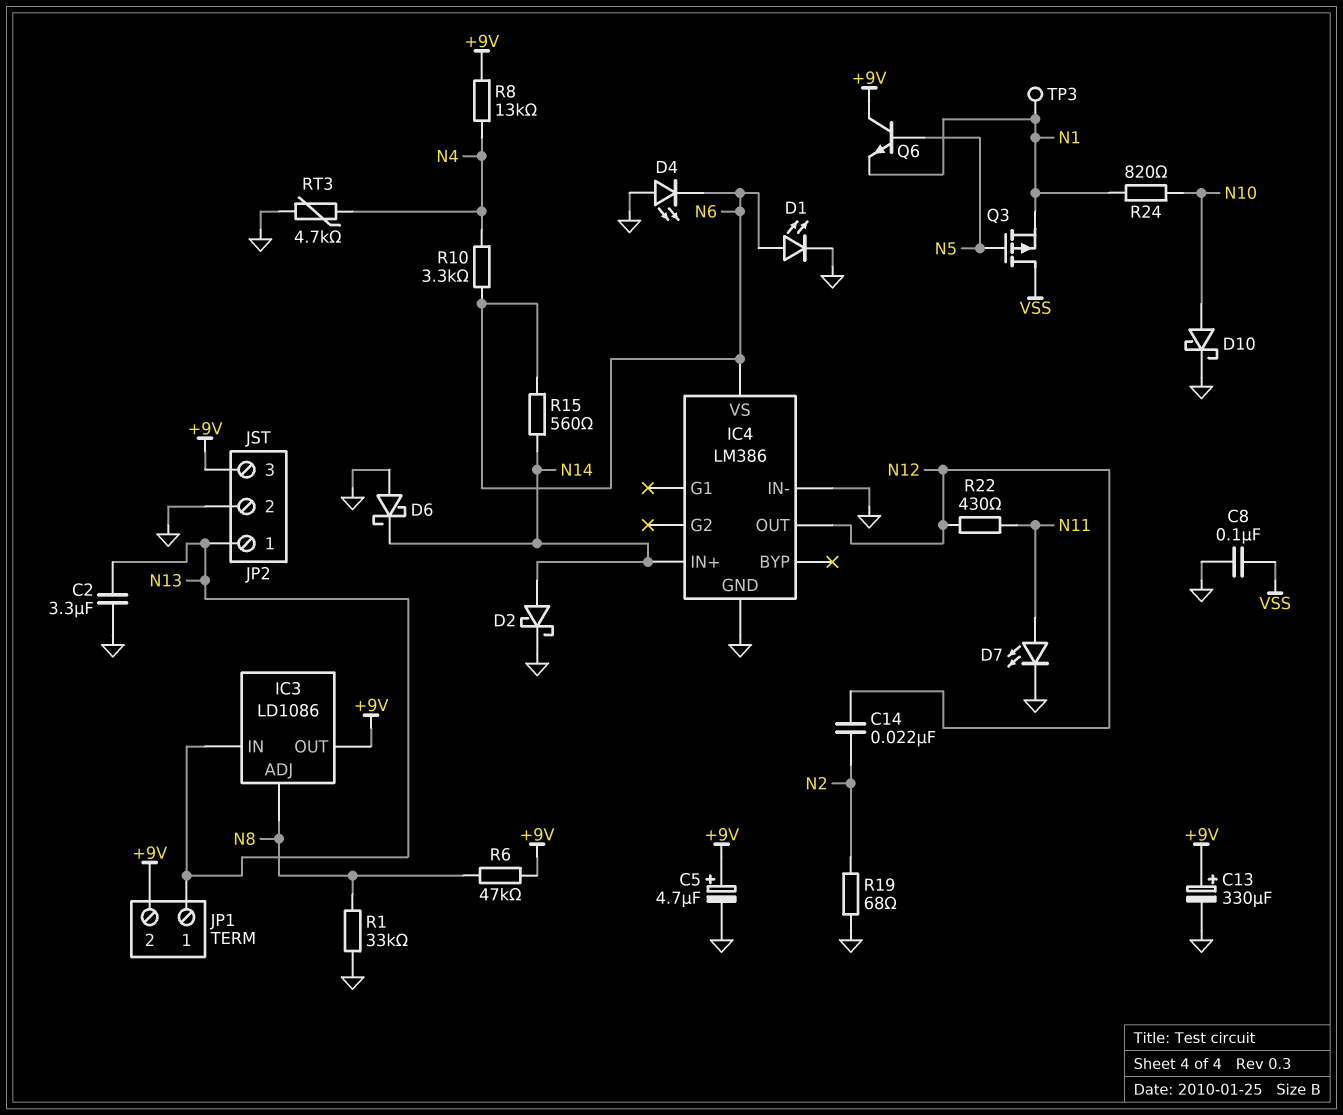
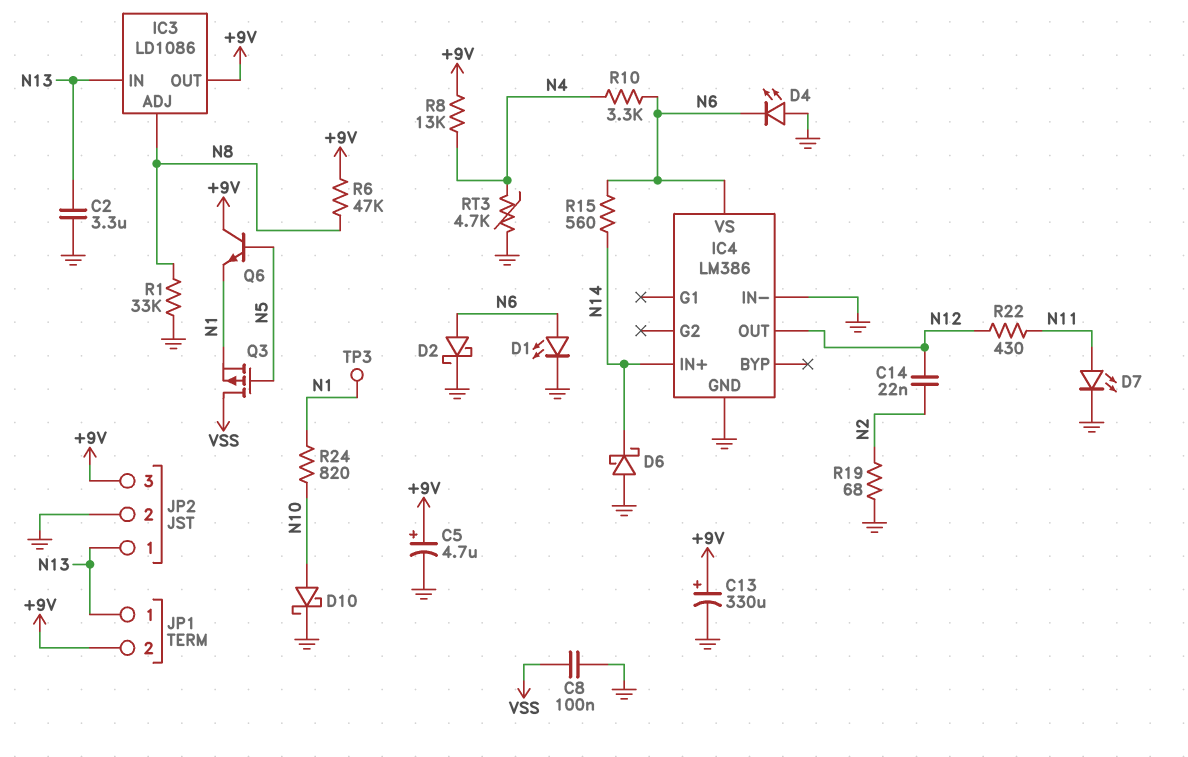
D2: schottky (A N14, K GND) -> schottky (A N6, K GND)

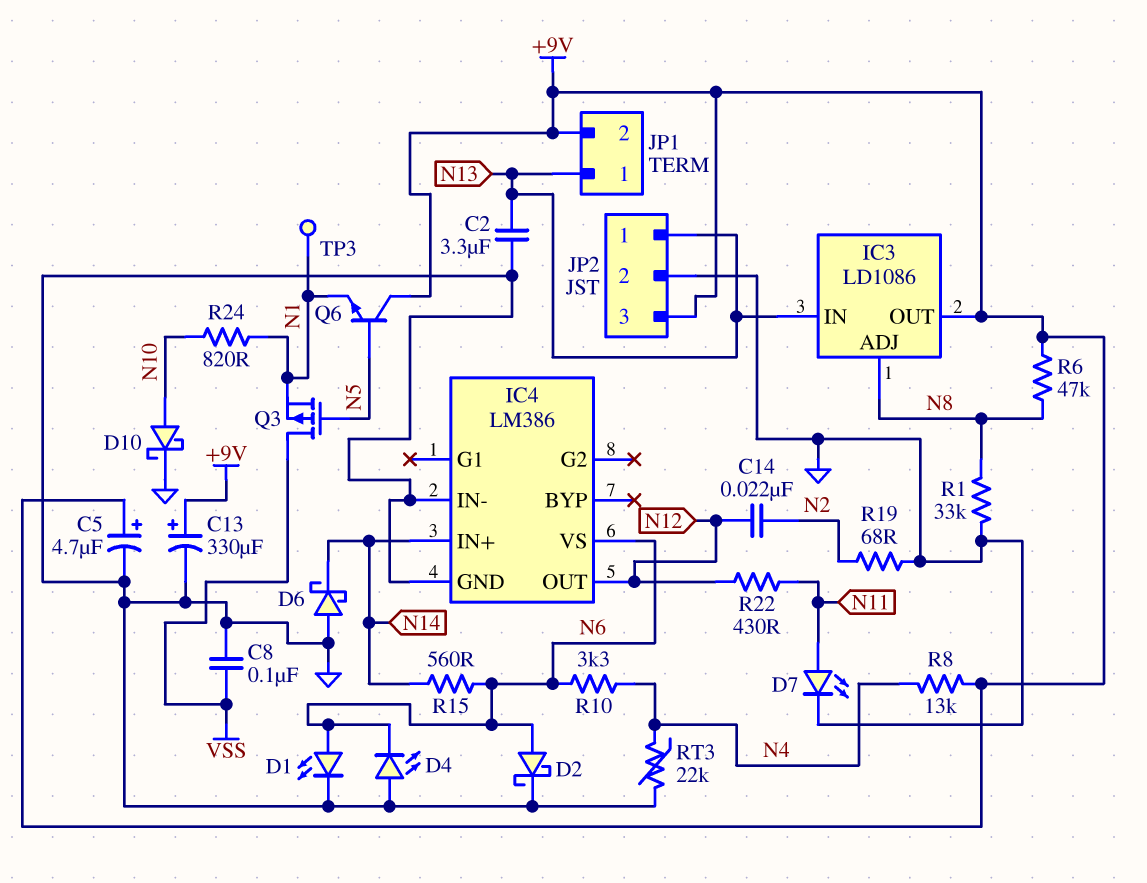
RT3: 4.7k (GND, N4) -> 22k (GND, N4)

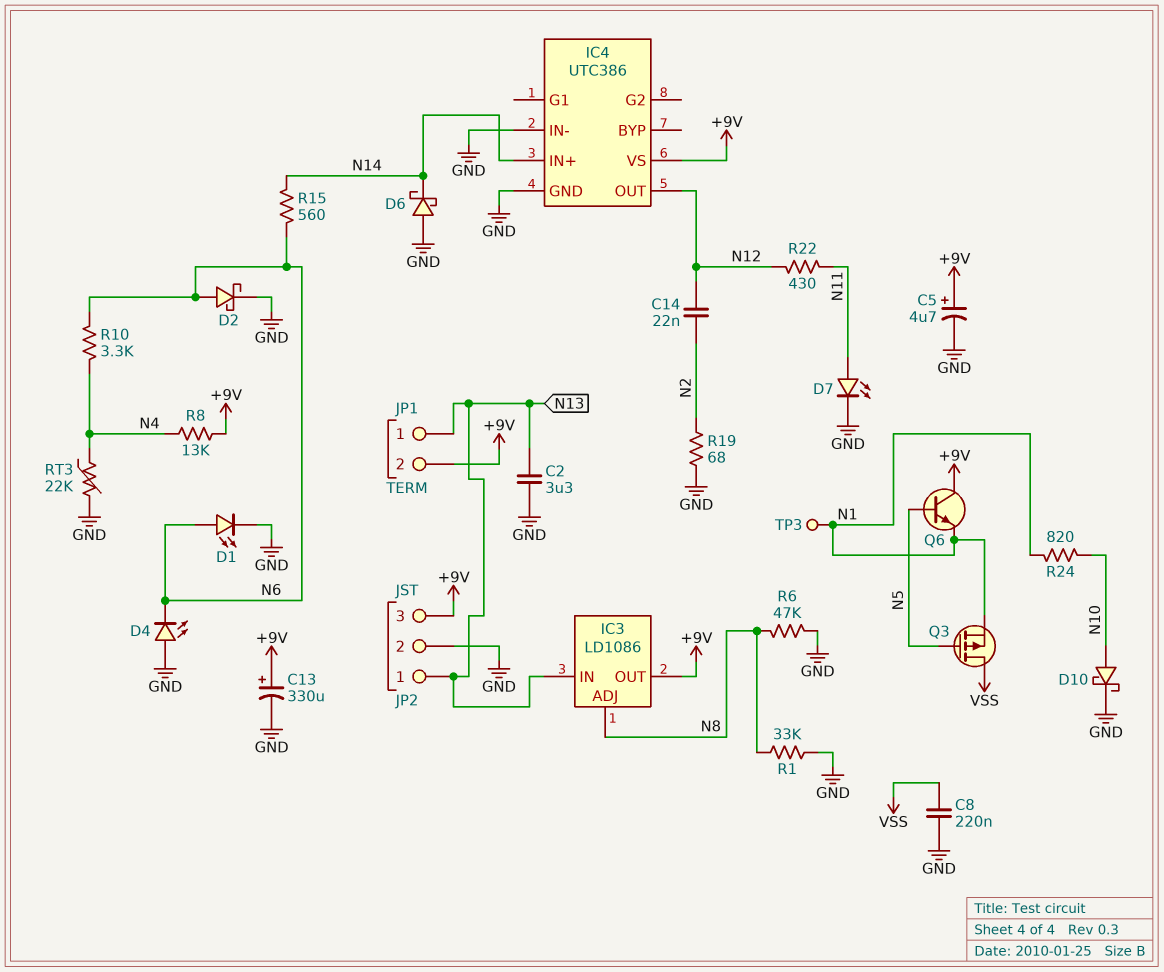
C8: 100nF (GND, VSS) -> 220nF (GND, VSS)
IC4: LM386 -> UTC386
IC4 pin VS: N6 -> +9V
R6: 47k (+9V, N8) -> 47k (GND, N8)

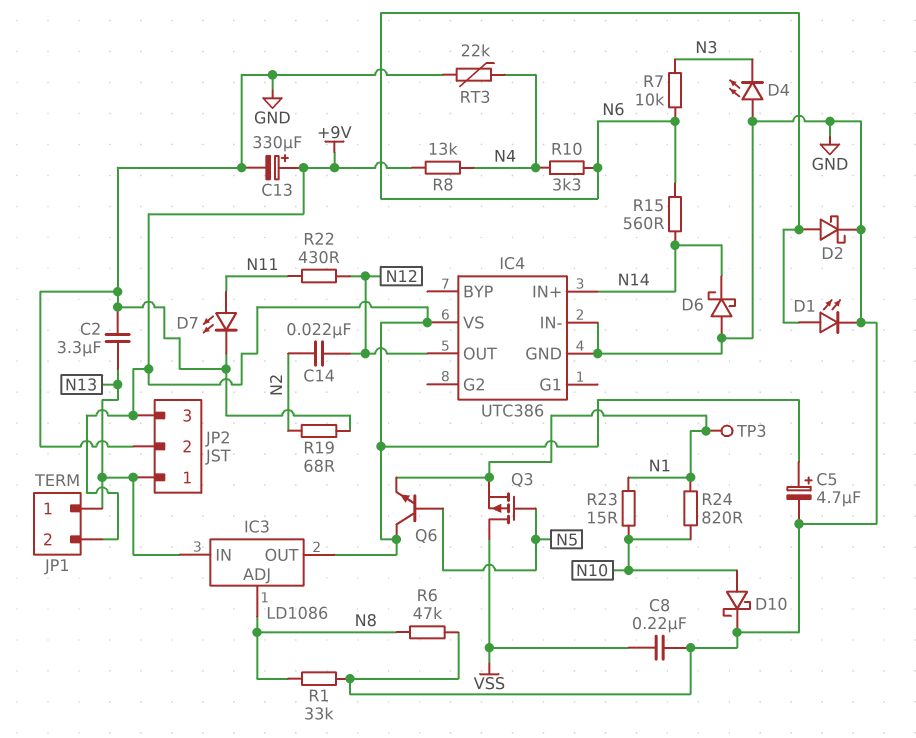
D4: LED (A GND, K N6) -> LED (A GND, K N3)
R7: none -> 10k (N3, N6)
R23: none -> 15 (N1, N10)

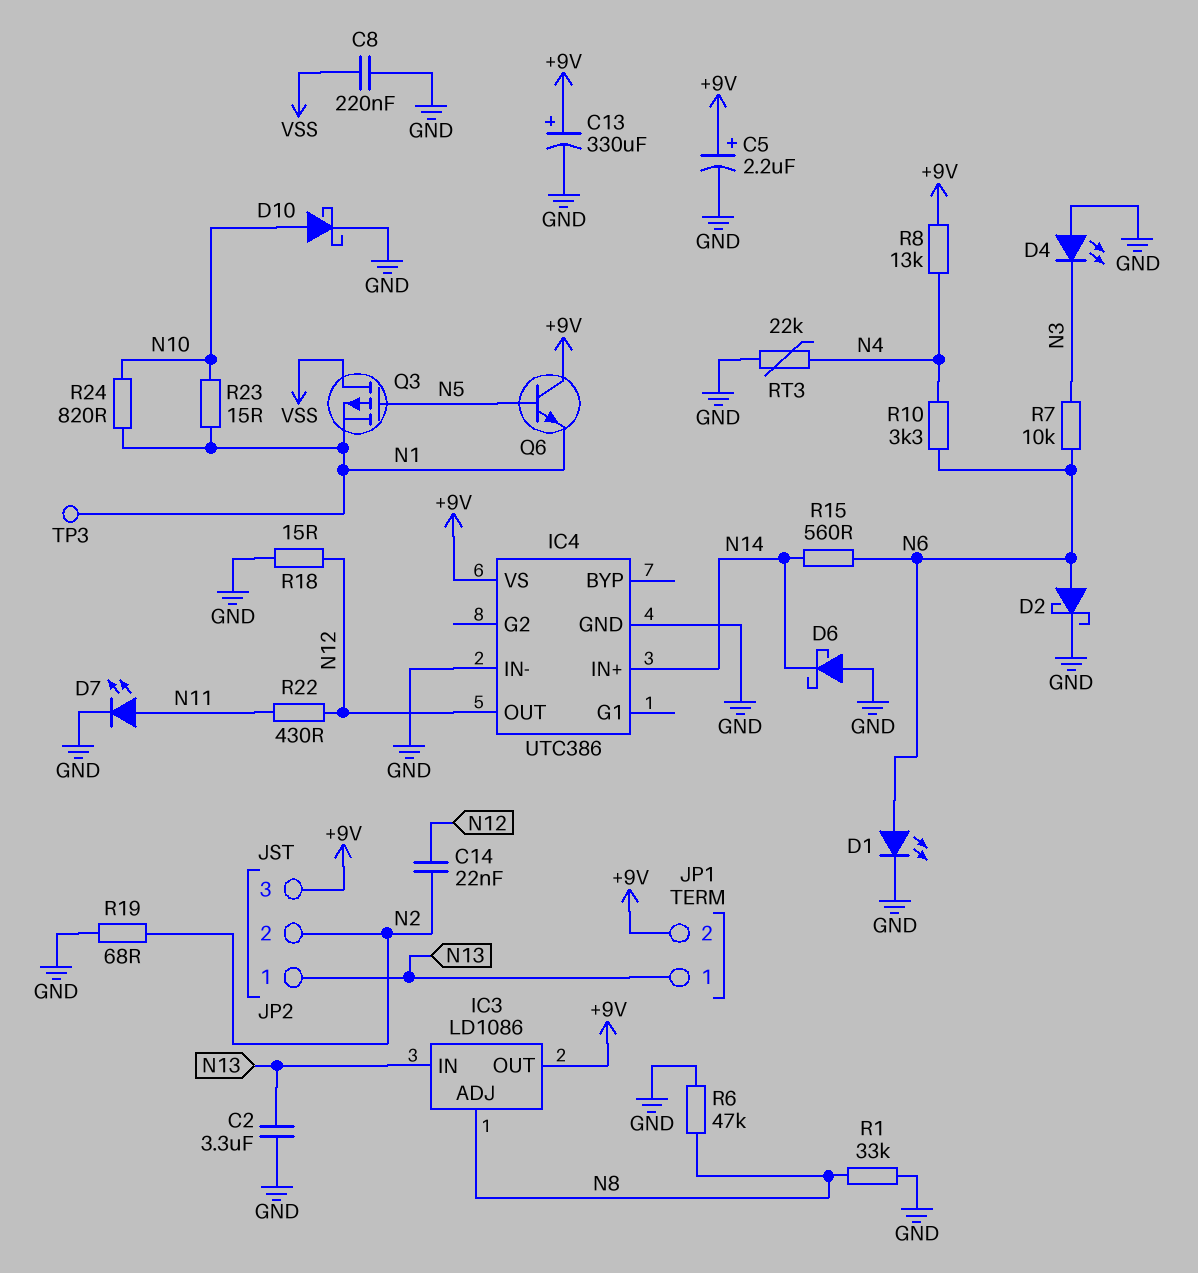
C5: 4.7uF (plus +9V, minus GND) -> 2.2uF (plus +9V, minus GND)
JP2 pin 2: GND -> N2
R18: none -> 15 (GND, N12)

